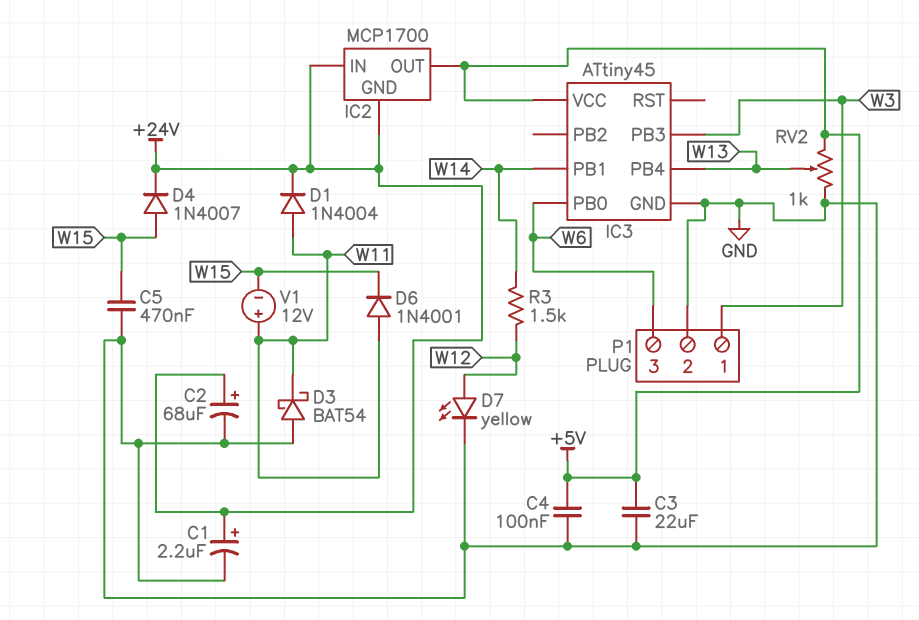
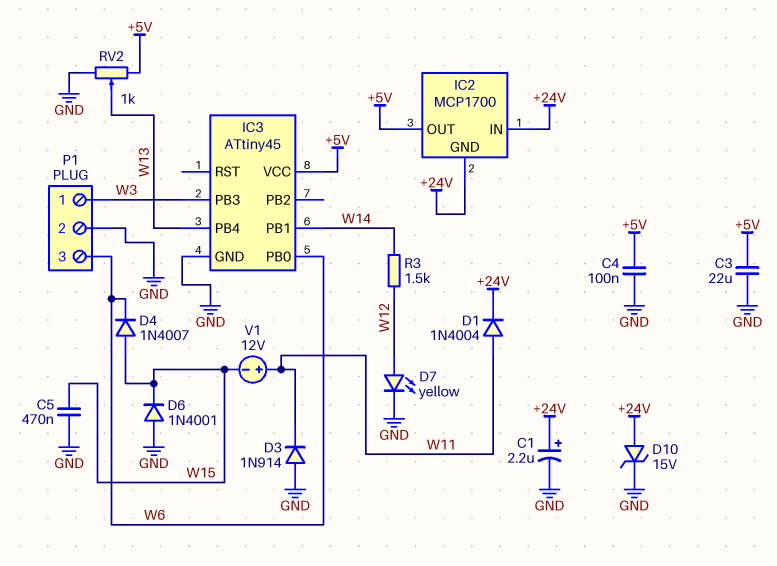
C2: 68uF (plus +24V, minus GND) -> none
D3: schottky BAT54 (A GND, K W11) -> diode 1N914 (A GND, K W11)
D4: diode 1N4007 (A W15, K +24V) -> diode 1N4007 (A W15, K W6)
D6: diode 1N4001 (A W11, K W15) -> diode 1N4001 (A GND, K W15)
D10: none -> zener 15V (A +24V, K GND)

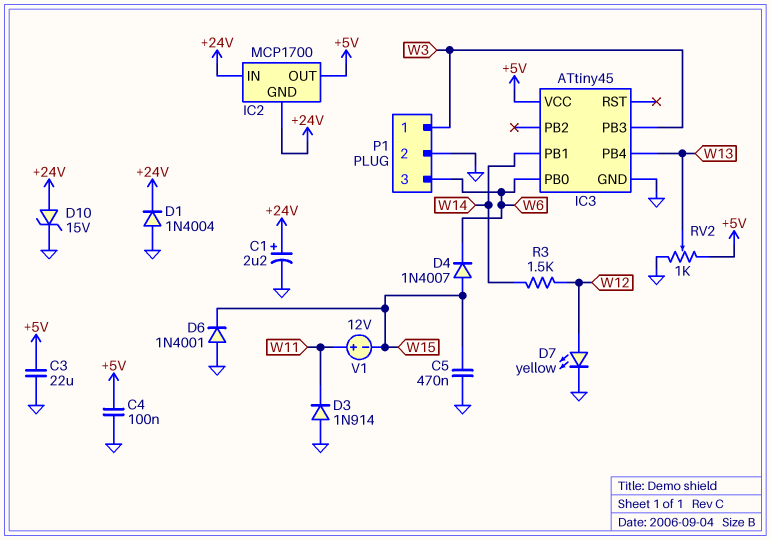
D1: diode 1N4004 (A W11, K +24V) -> diode 1N4004 (A GND, K +24V)

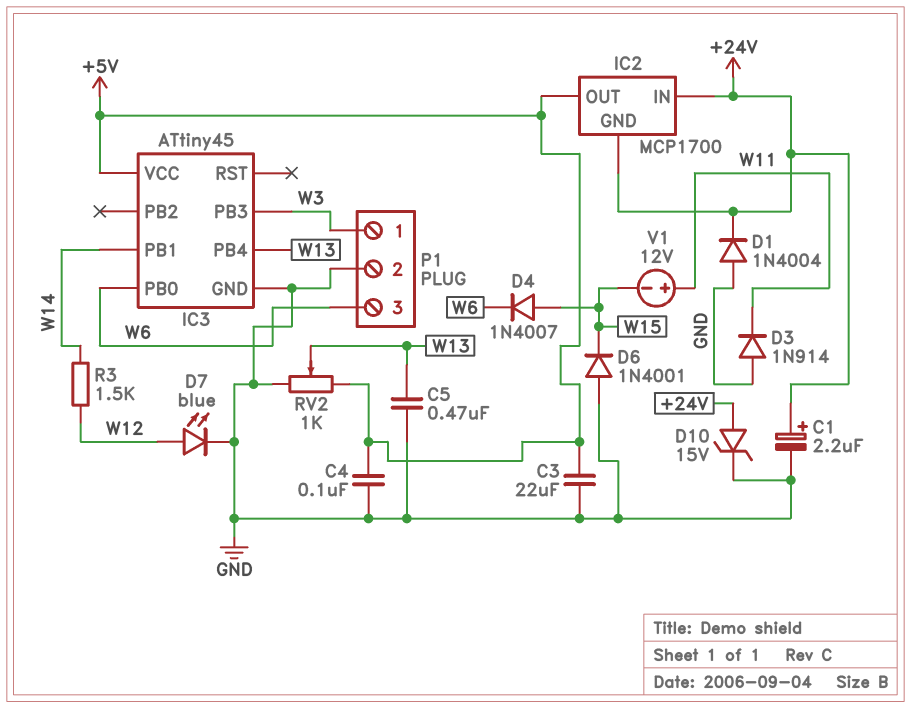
C5: 470nF (GND, W15) -> 470nF (GND, W13)
D7: LED yellow (A W12, K GND) -> LED blue (A W12, K GND)

